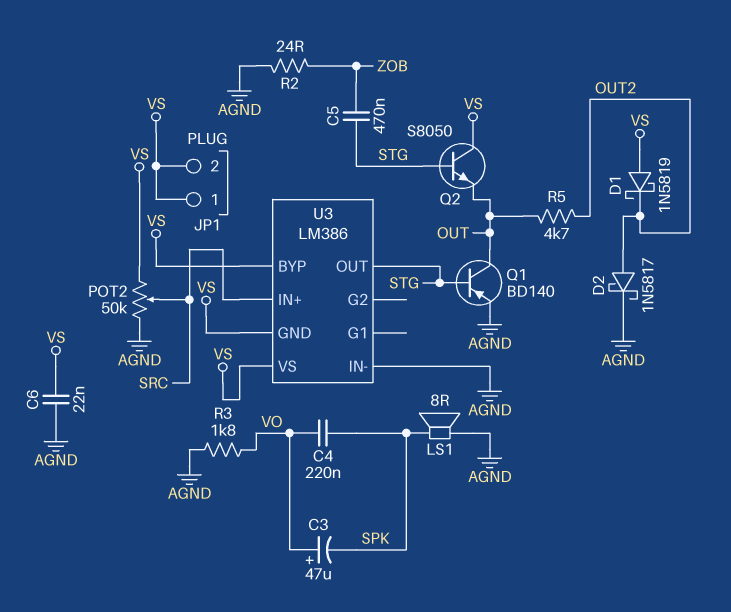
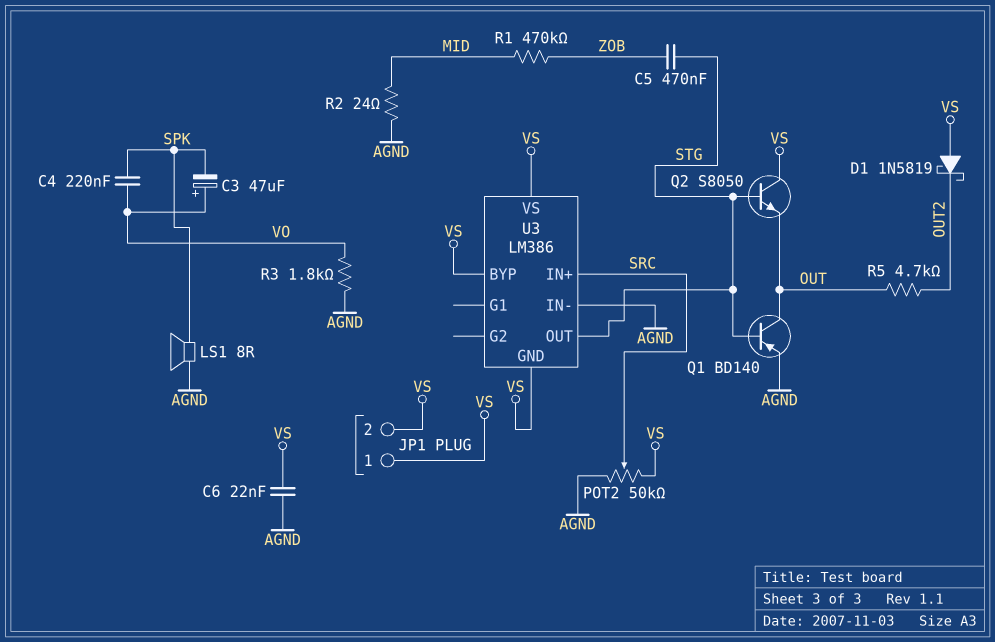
D2: schottky 1N5817 (A OUT2, K AGND) -> none
R1: none -> 470k (MID, ZOB)
R2: 24 (AGND, ZOB) -> 24 (AGND, MID)

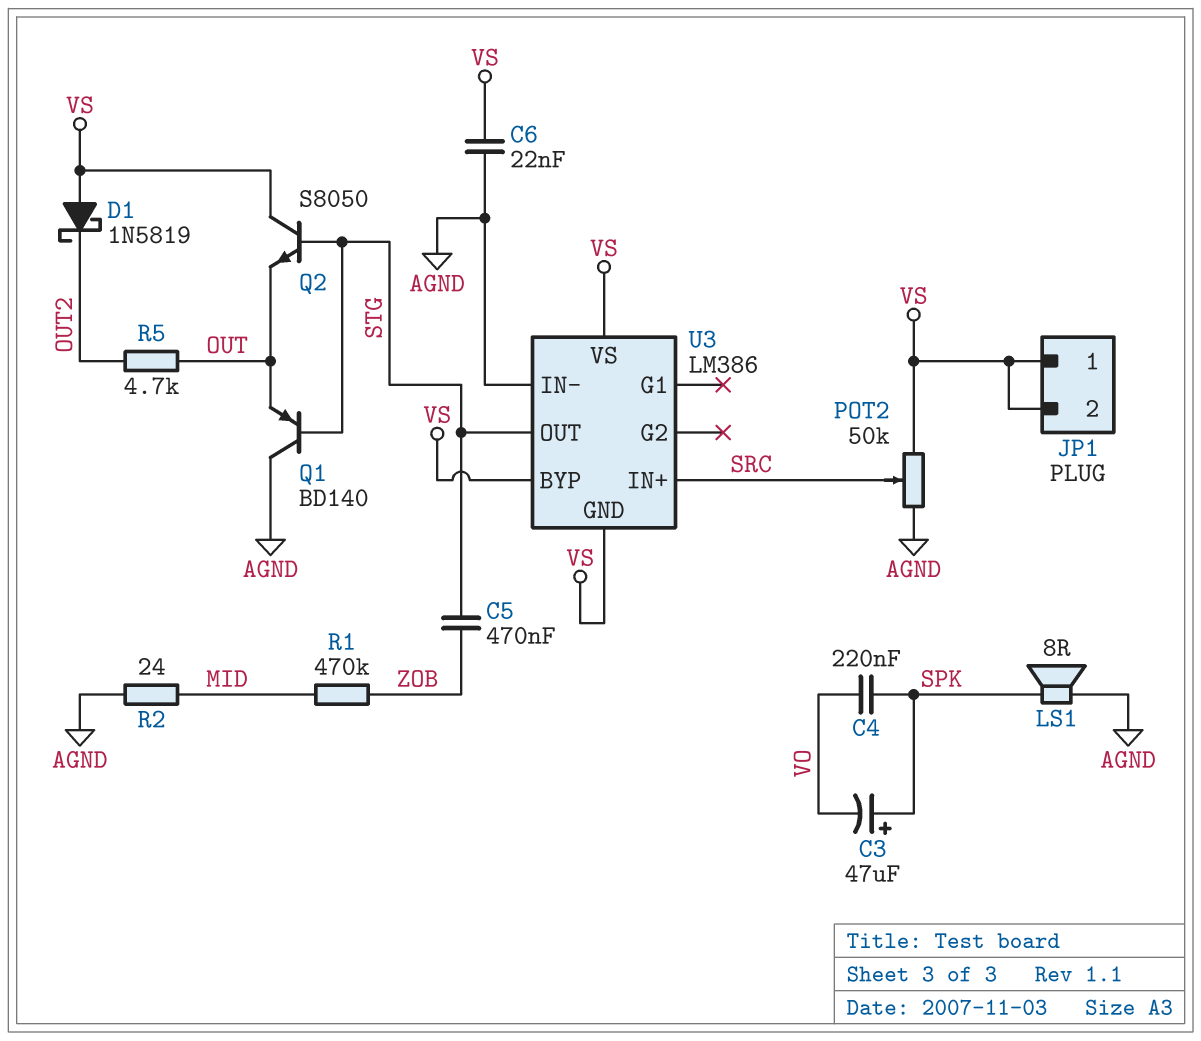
C3: 47uF (plus VO, minus SPK) -> 47uF (plus SPK, minus VO)
Q1: PNP BD140 (B STG, C OUT, E AGND) -> PNP BD140 (B STG, C AGND, E OUT)
R3: 1.8k (AGND, VO) -> none

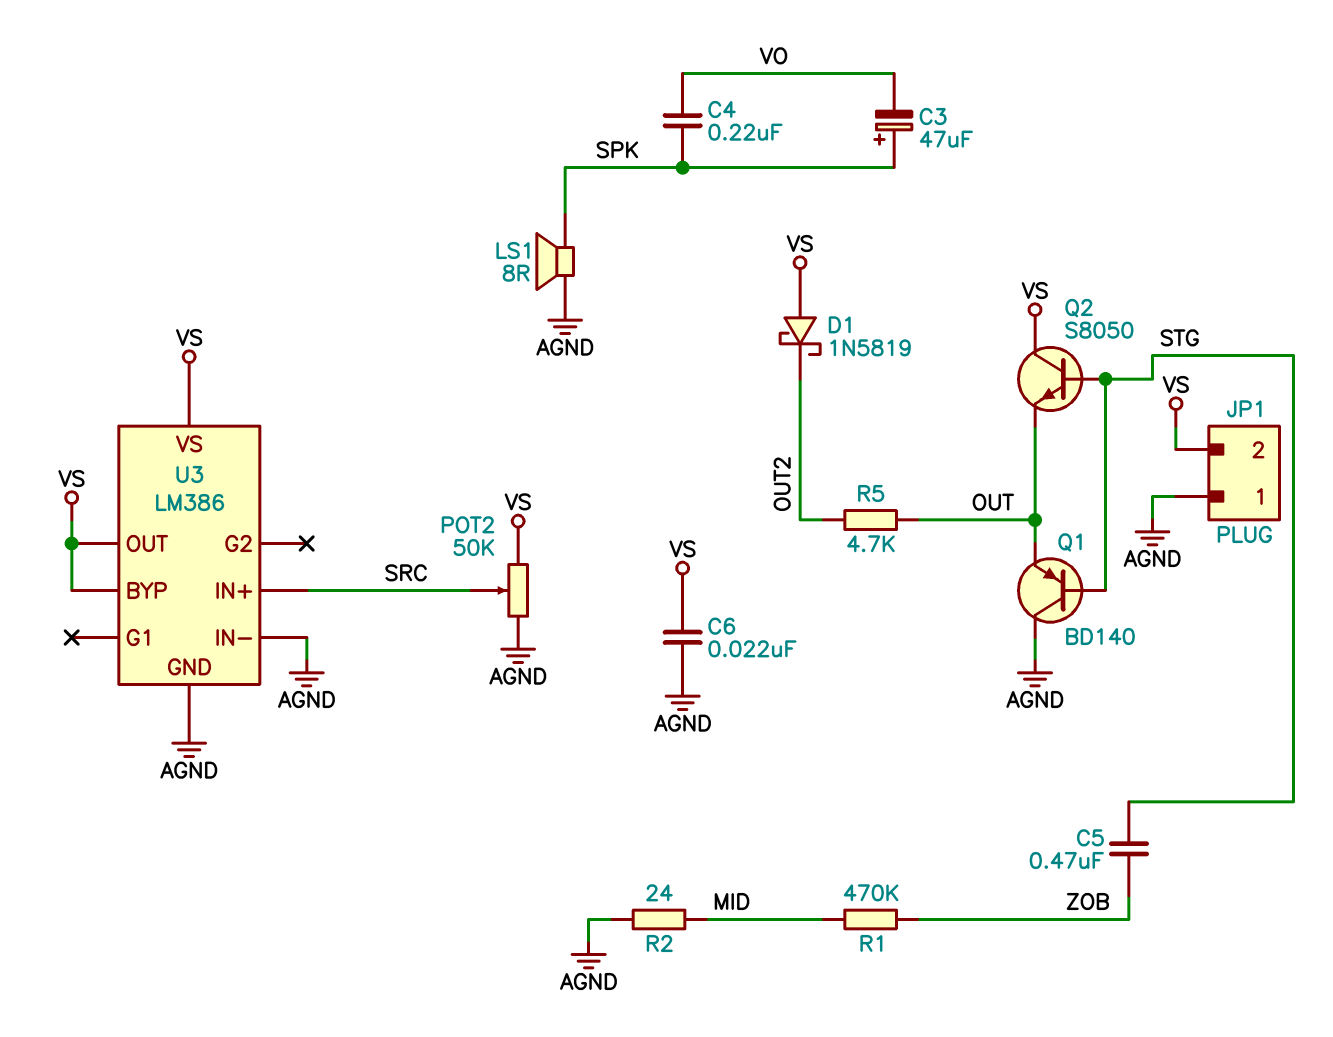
JP1 pin 1: VS -> AGND
U3 pin GND: VS -> AGND
U3 pin OUT: STG -> VS

